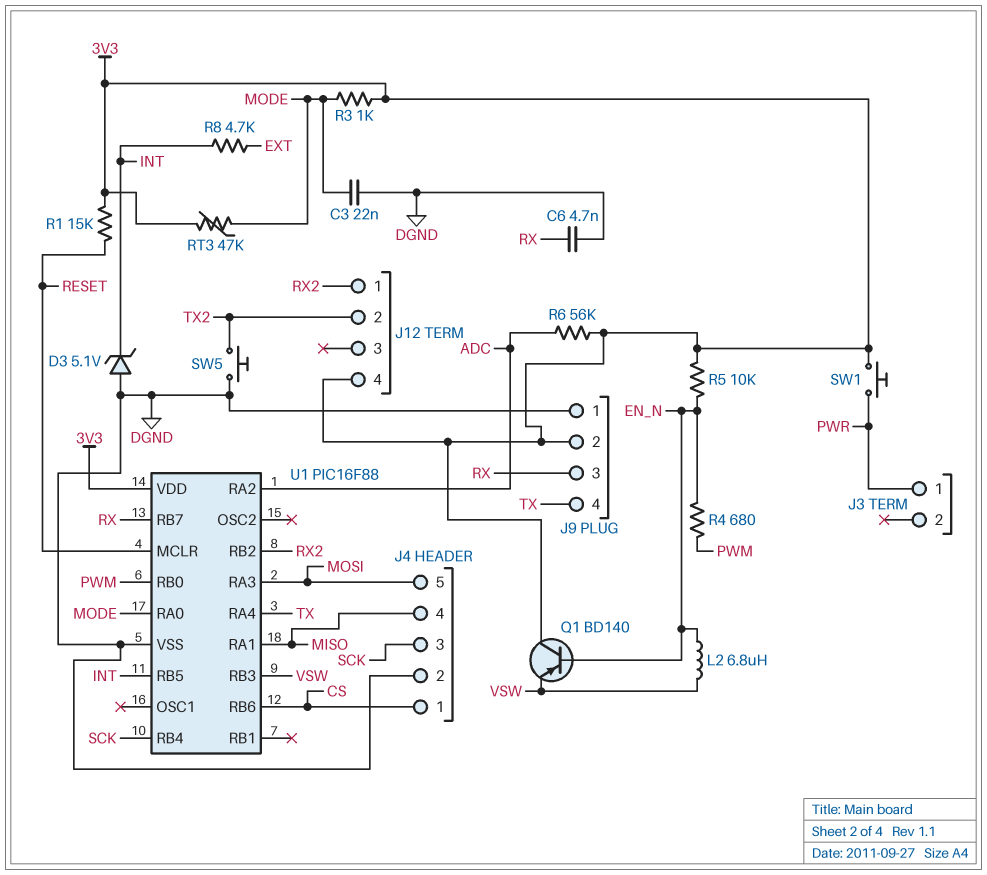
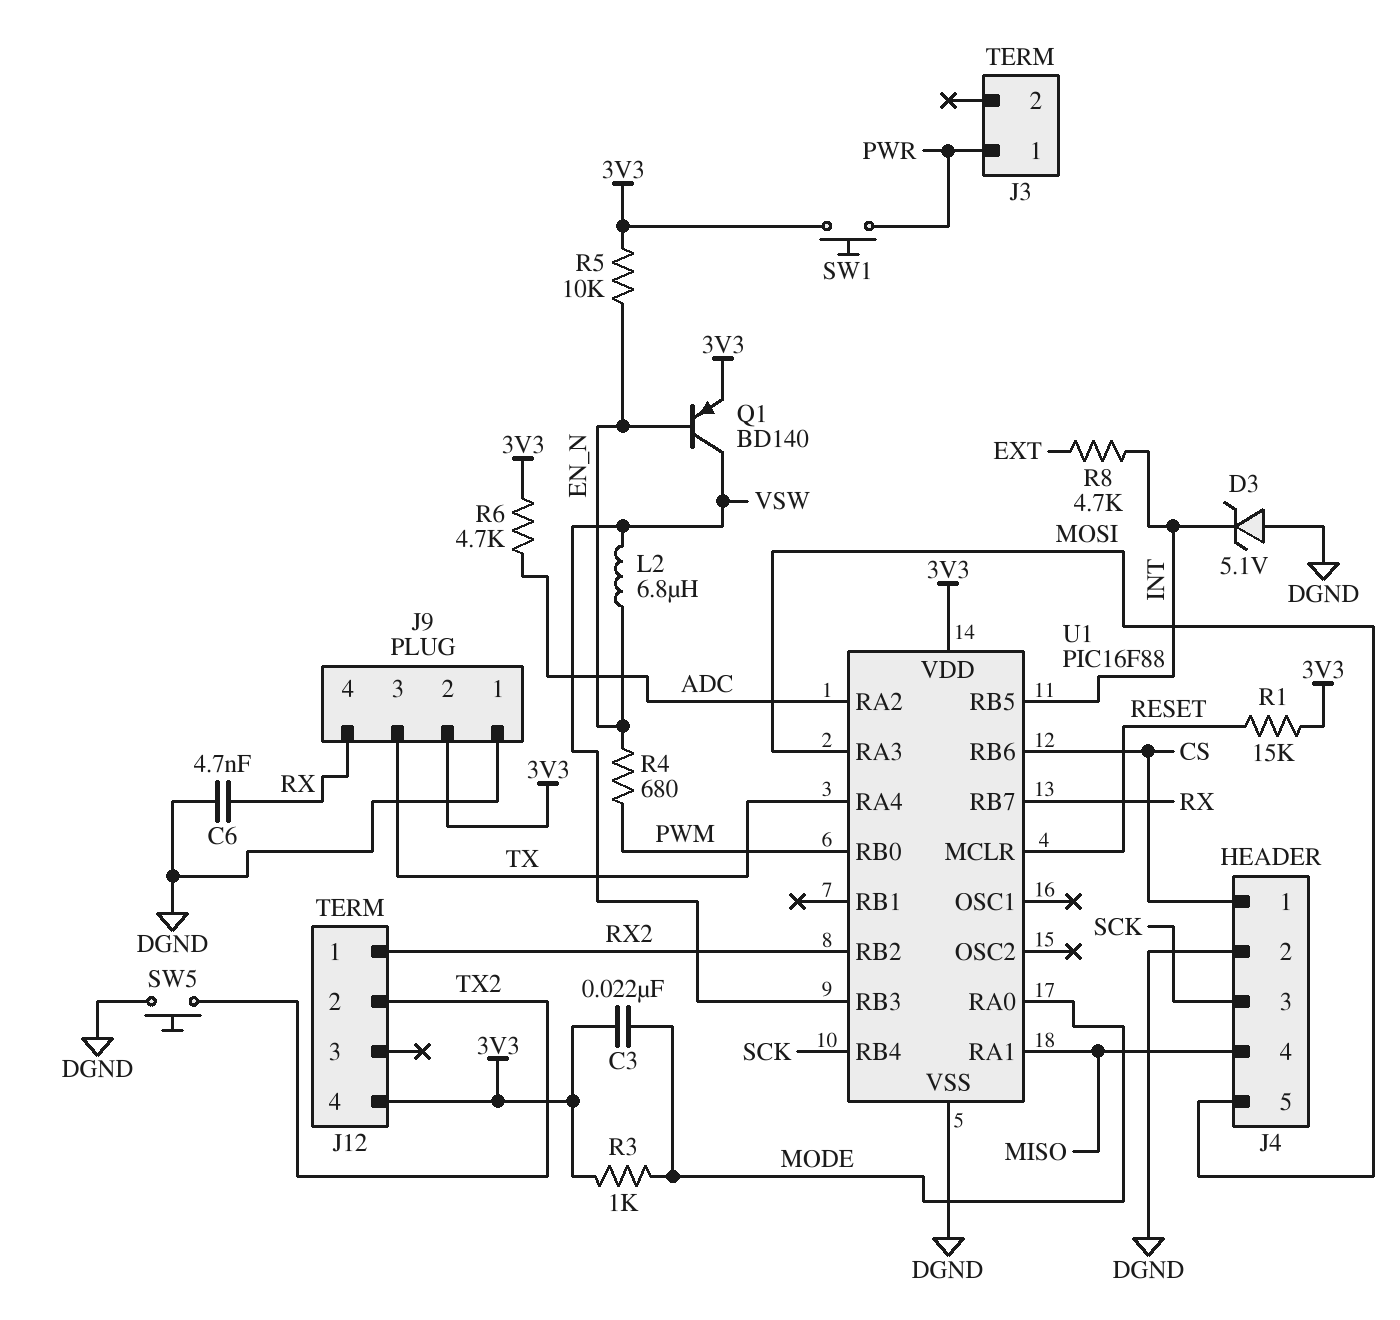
C3: 22nF (DGND, MODE) -> 22nF (3V3, MODE)
J9 pin 3: RX -> TX
J9 pin 4: TX -> RX
Q1: PNP BD140 (B EN_N, C 3V3, E VSW) -> PNP BD140 (B EN_N, C VSW, E 3V3)
R6: 56k (3V3, ADC) -> 4.7k (3V3, ADC)
RT3: 47k (3V3, MODE) -> none

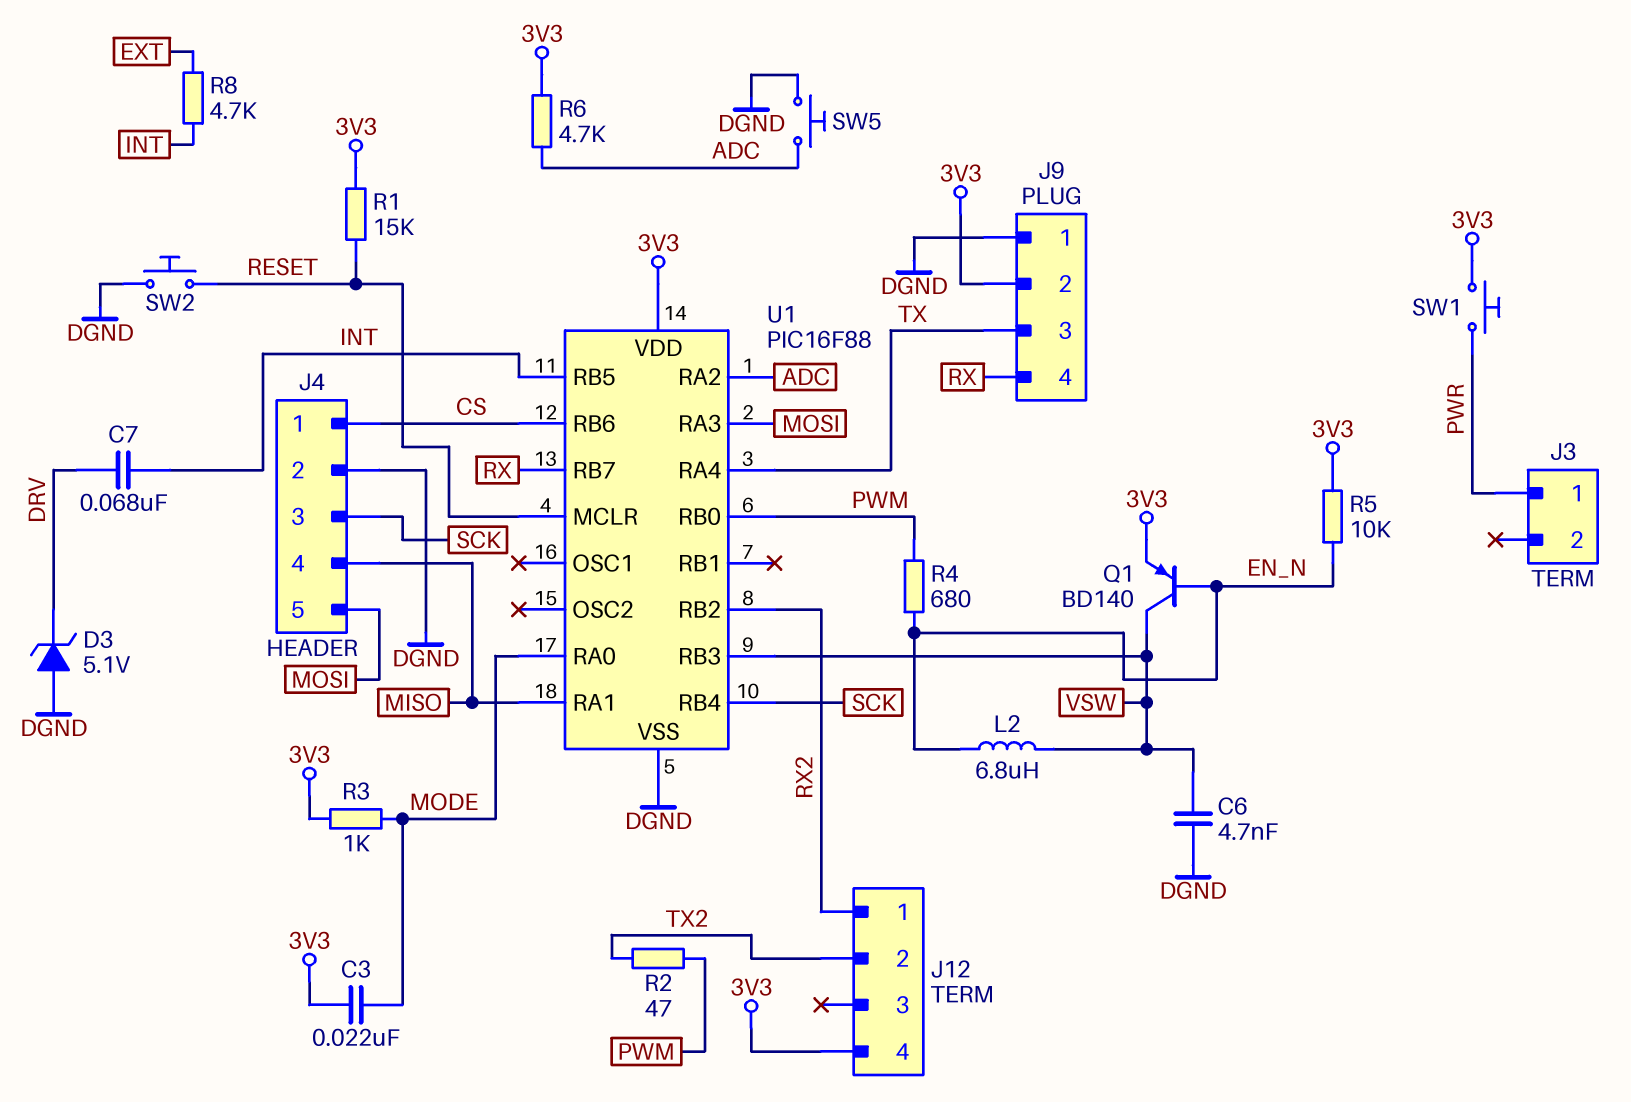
C6: 4.7nF (DGND, RX) -> 4.7nF (DGND, VSW)
C7: none -> 68nF (DRV, INT)
D3: zener 5.1V (A DGND, K INT) -> zener 5.1V (A DGND, K DRV)
R2: none -> 47 (PWM, TX2)
SW2: none -> button (DGND, RESET)
SW5: button (DGND, TX2) -> button (ADC, DGND)

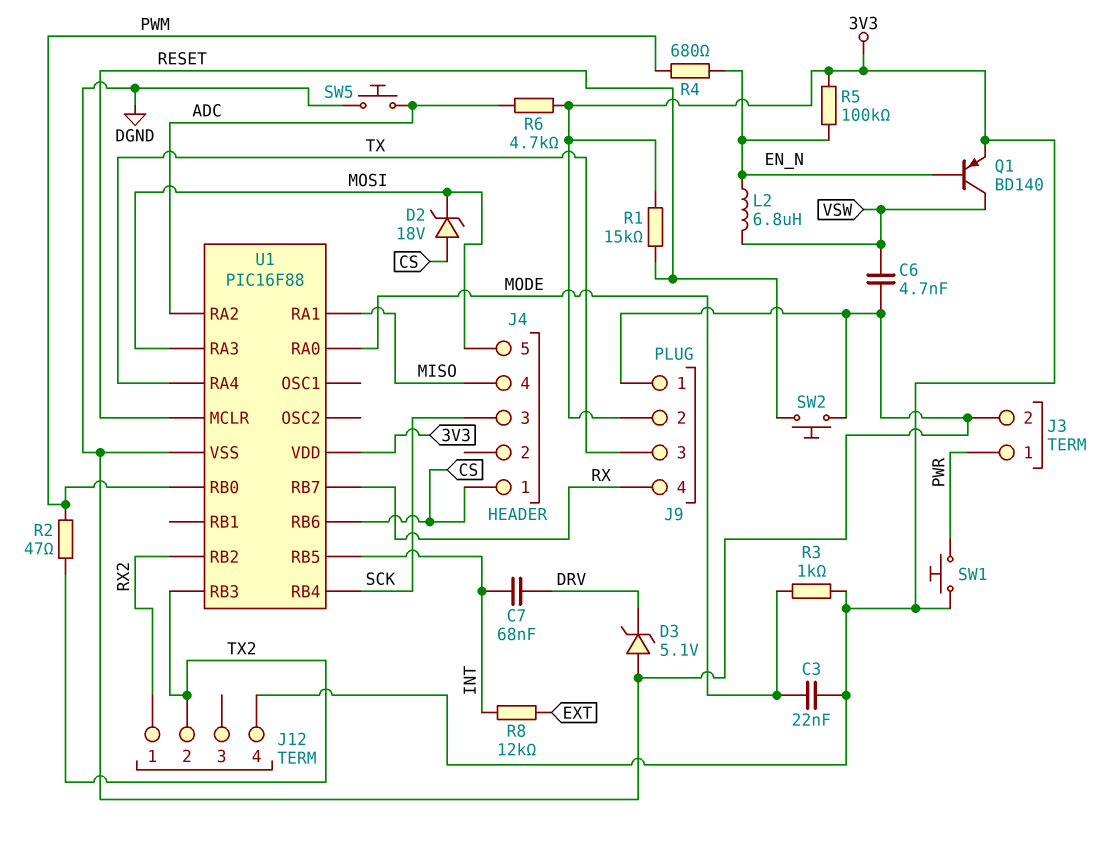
D2: none -> zener 18V (A CS, K MOSI)
J3 pin 2: none -> DGND
J4 pin 2: DGND -> none
R5: 10k (3V3, EN_N) -> 100k (3V3, EN_N)
R8: 4.7k (EXT, INT) -> 12k (EXT, INT)
U1 pin RB3: VSW -> TX2

